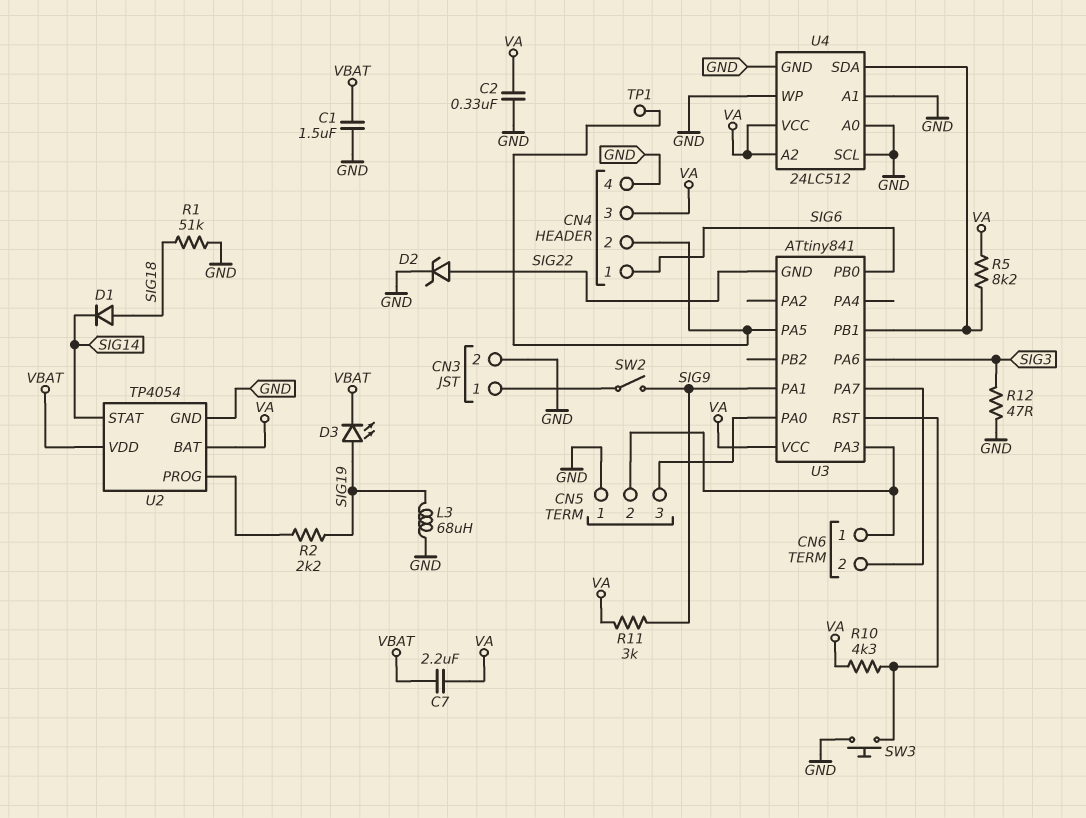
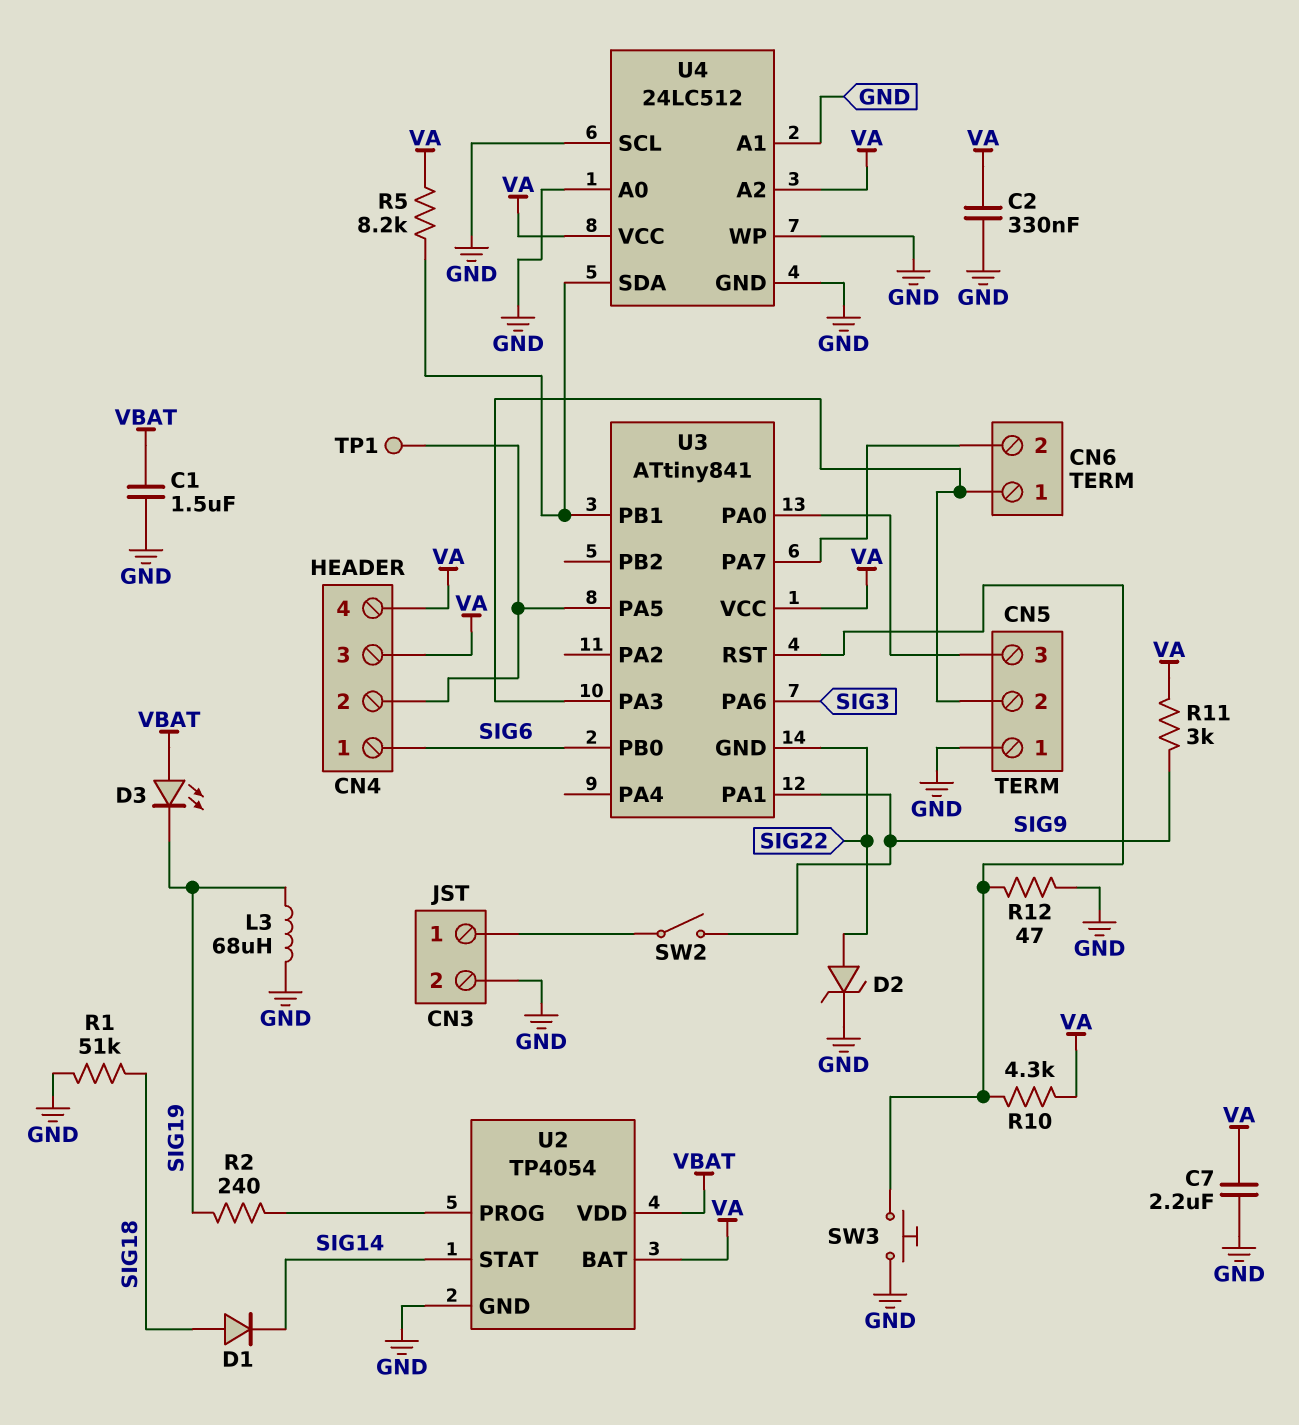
C7: 2.2uF (VA, VBAT) -> 2.2uF (GND, VA)
CN4 pin 4: GND -> VA
D3: LED (A SIG19, K VBAT) -> LED (A VBAT, K SIG19)
R2: 2.2k (SIG19, U2/PROG) -> 240 (SIG19, U2/PROG)
R12: 47 (GND, SIG3) -> 47 (GND, U3/RST)

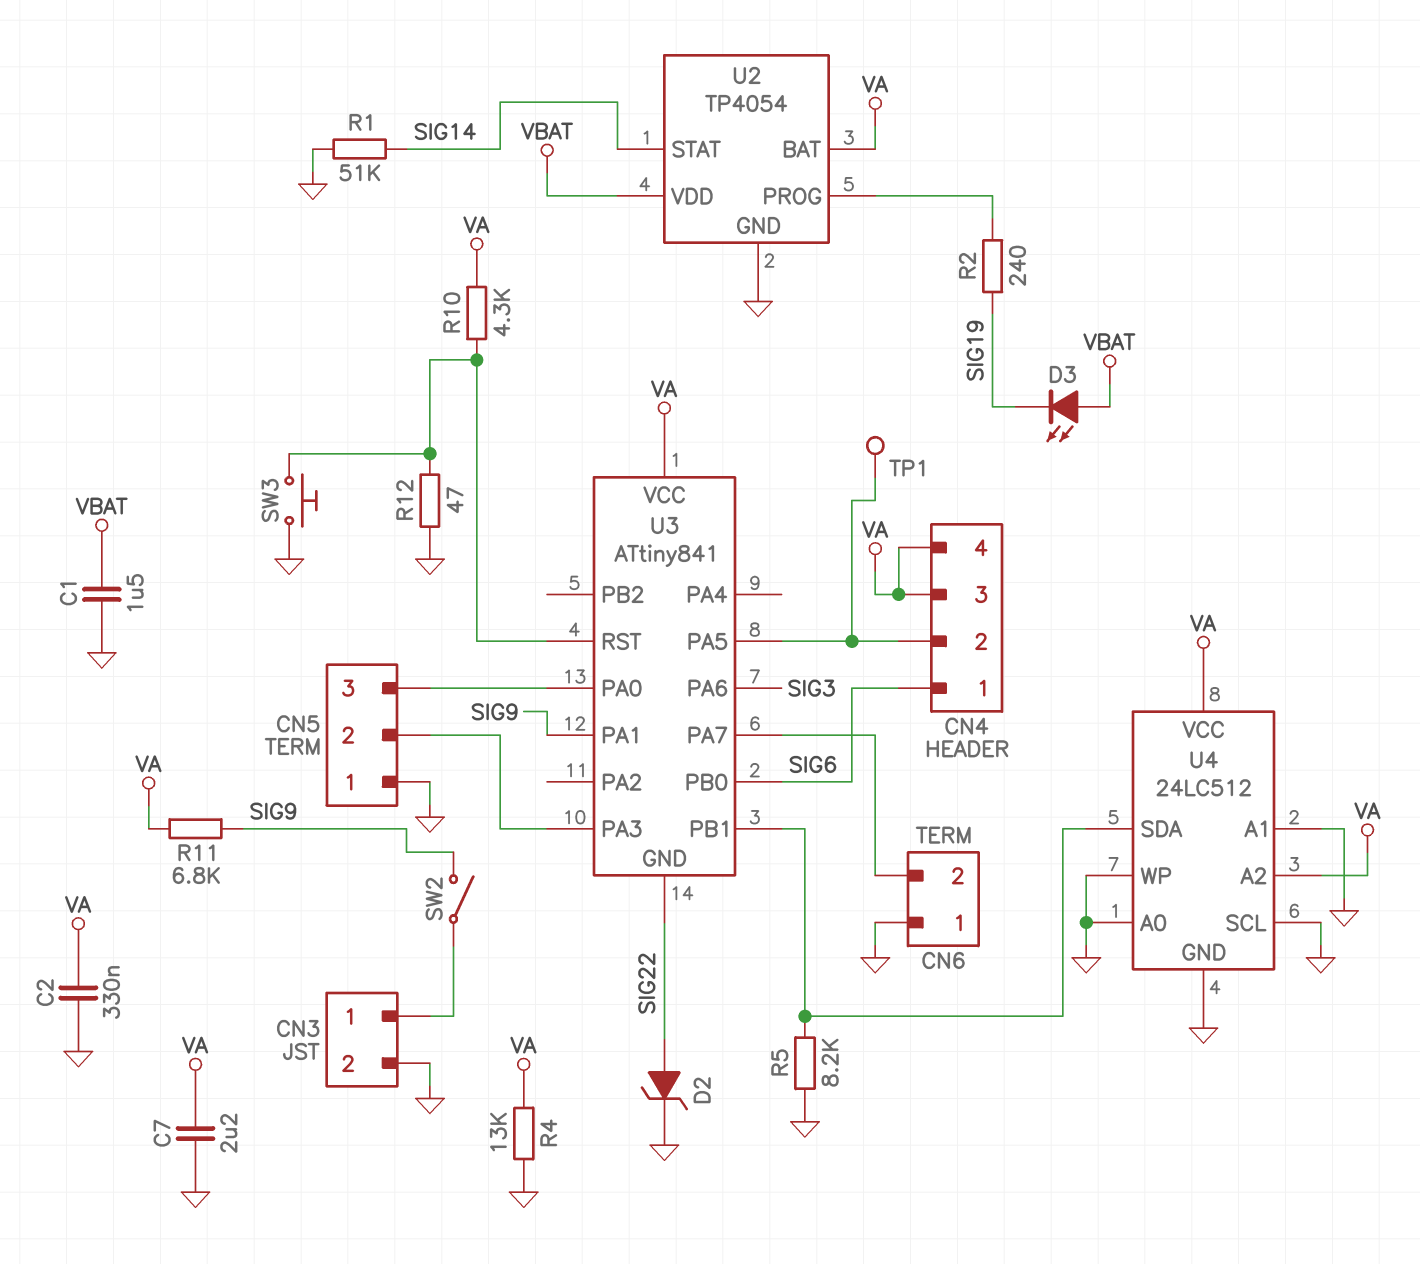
CN6 pin 1: CN5/2 -> GND
D1: diode (A SIG18, K SIG14) -> none
L3: 68uH (GND, SIG19) -> none
R1: 51k (GND, SIG18) -> 51k (GND, SIG14)
R4: none -> 13k (GND, VA)
R5: 8.2k (U3/PB1, VA) -> 8.2k (GND, U3/PB1)
R11: 3k (SIG9, VA) -> 6.8k (SIG9, VA)

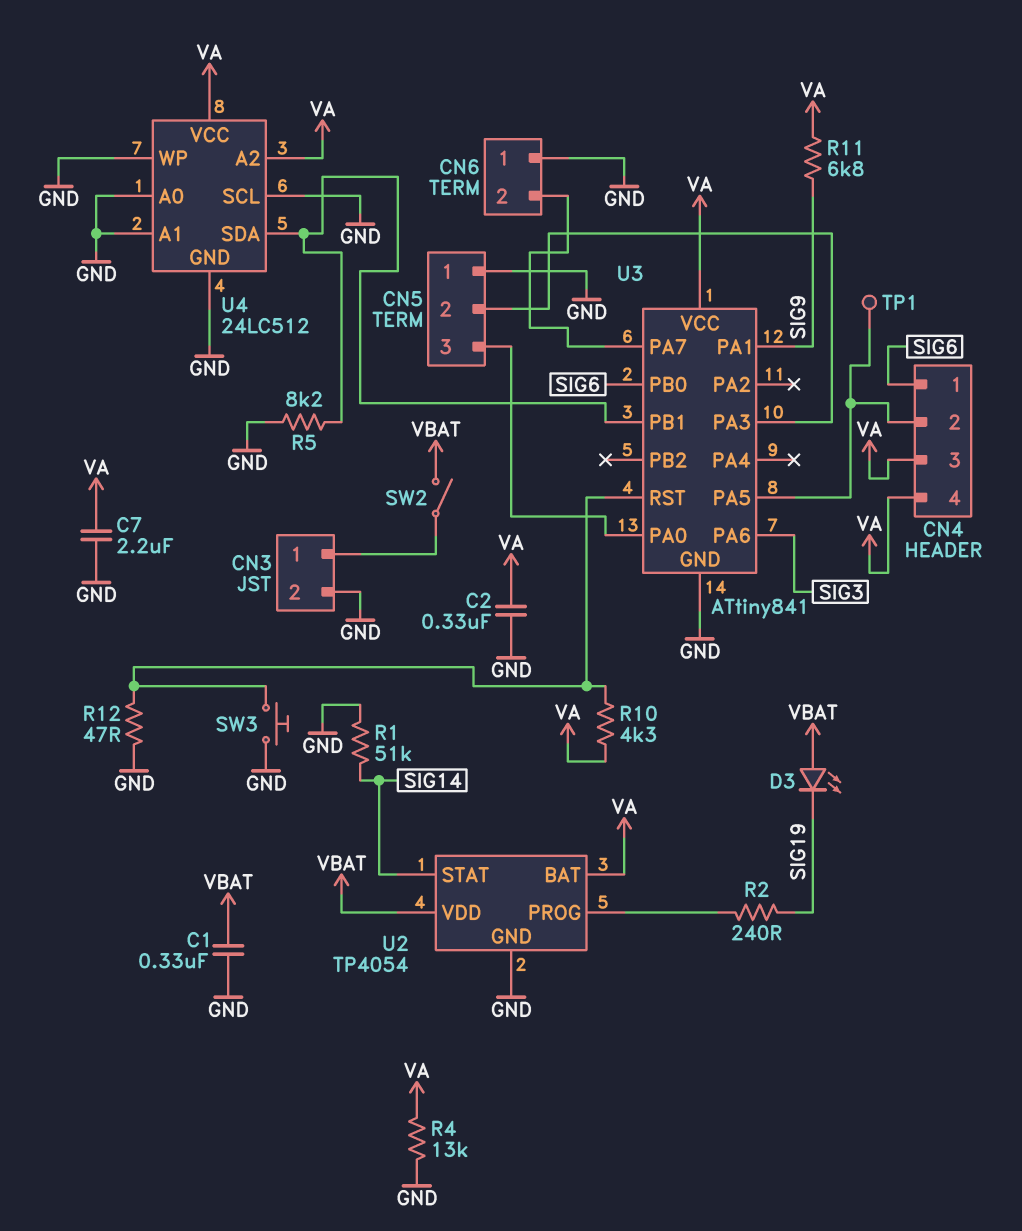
C1: 1.5uF (GND, VBAT) -> 330nF (GND, VBAT)
D2: zener (A SIG22, K GND) -> none
SW2: switch (CN3/1, SIG9) -> switch (CN3/1, VBAT)
U3 pin GND: SIG22 -> GND

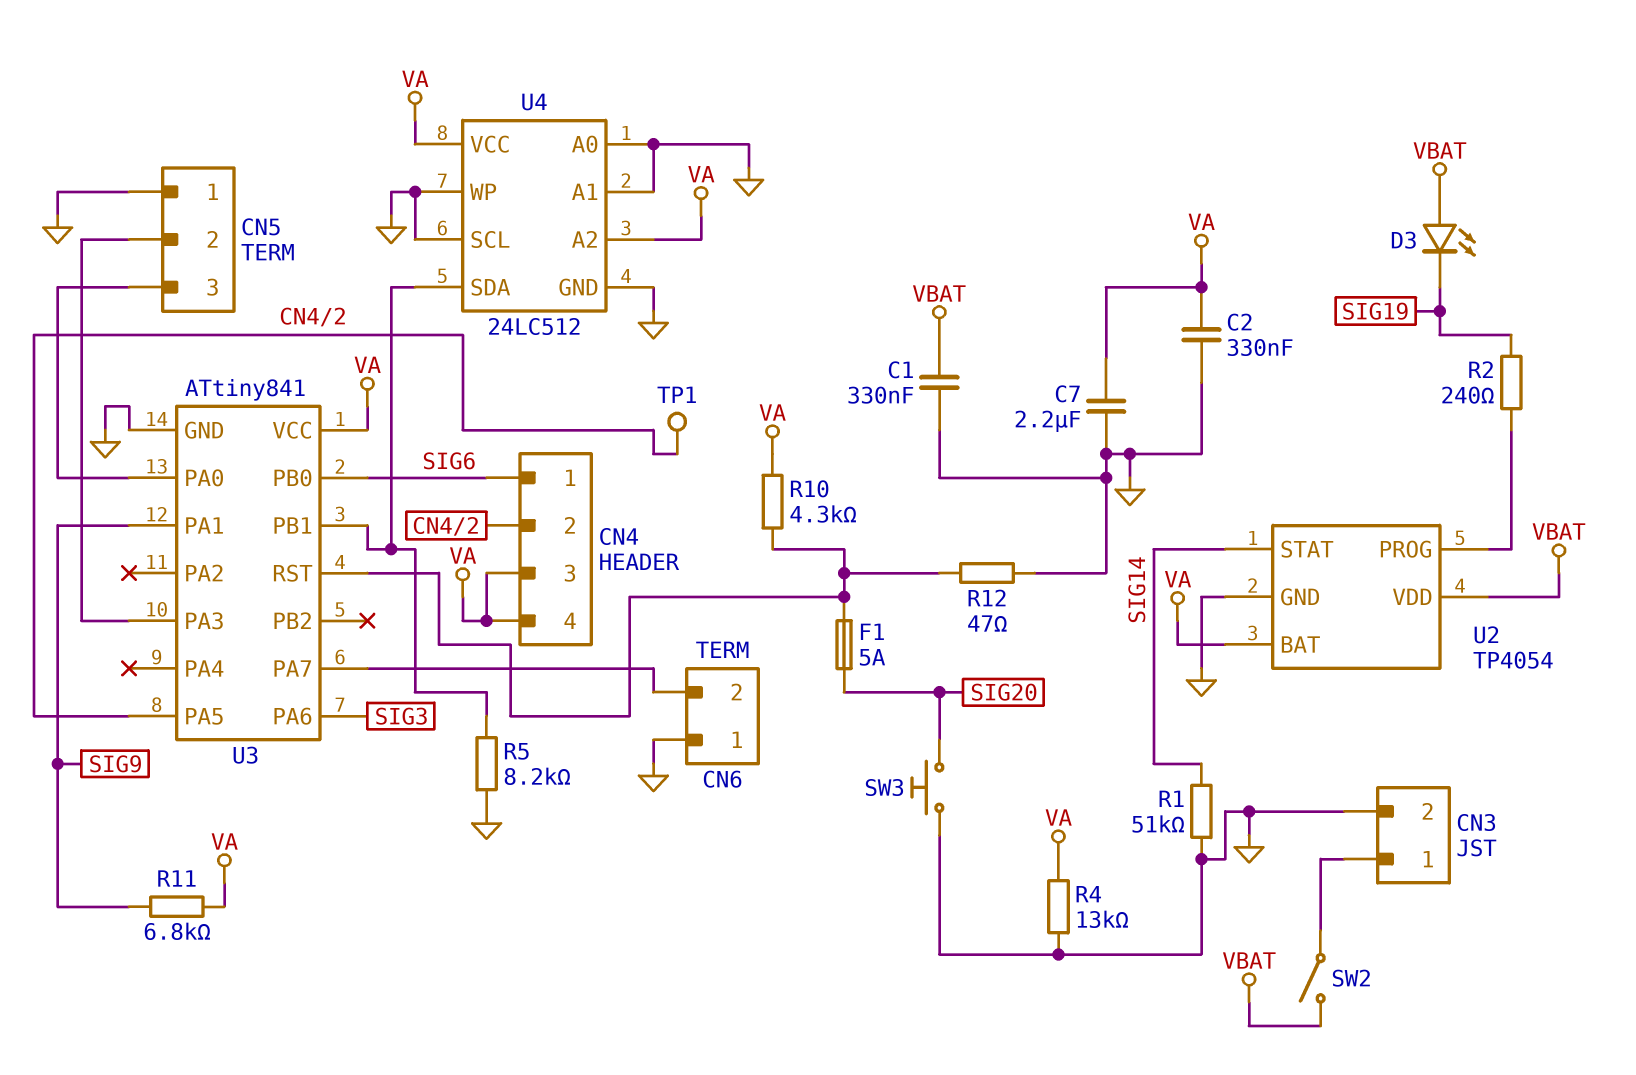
F1: none -> 5A (SIG20, U3/RST)
SW3: button (GND, U3/RST) -> button (GND, SIG20)

